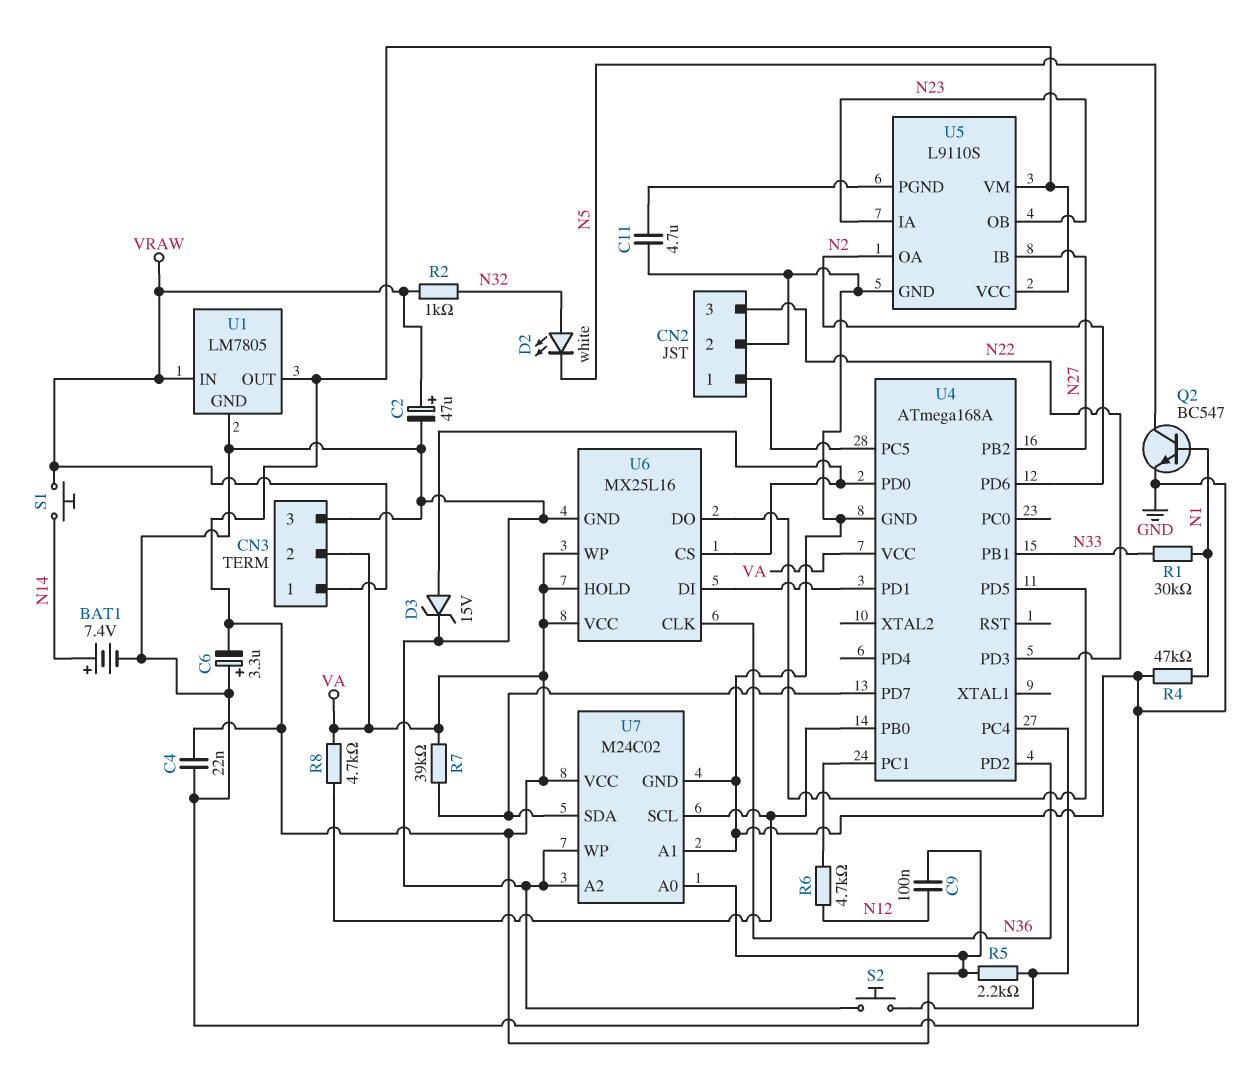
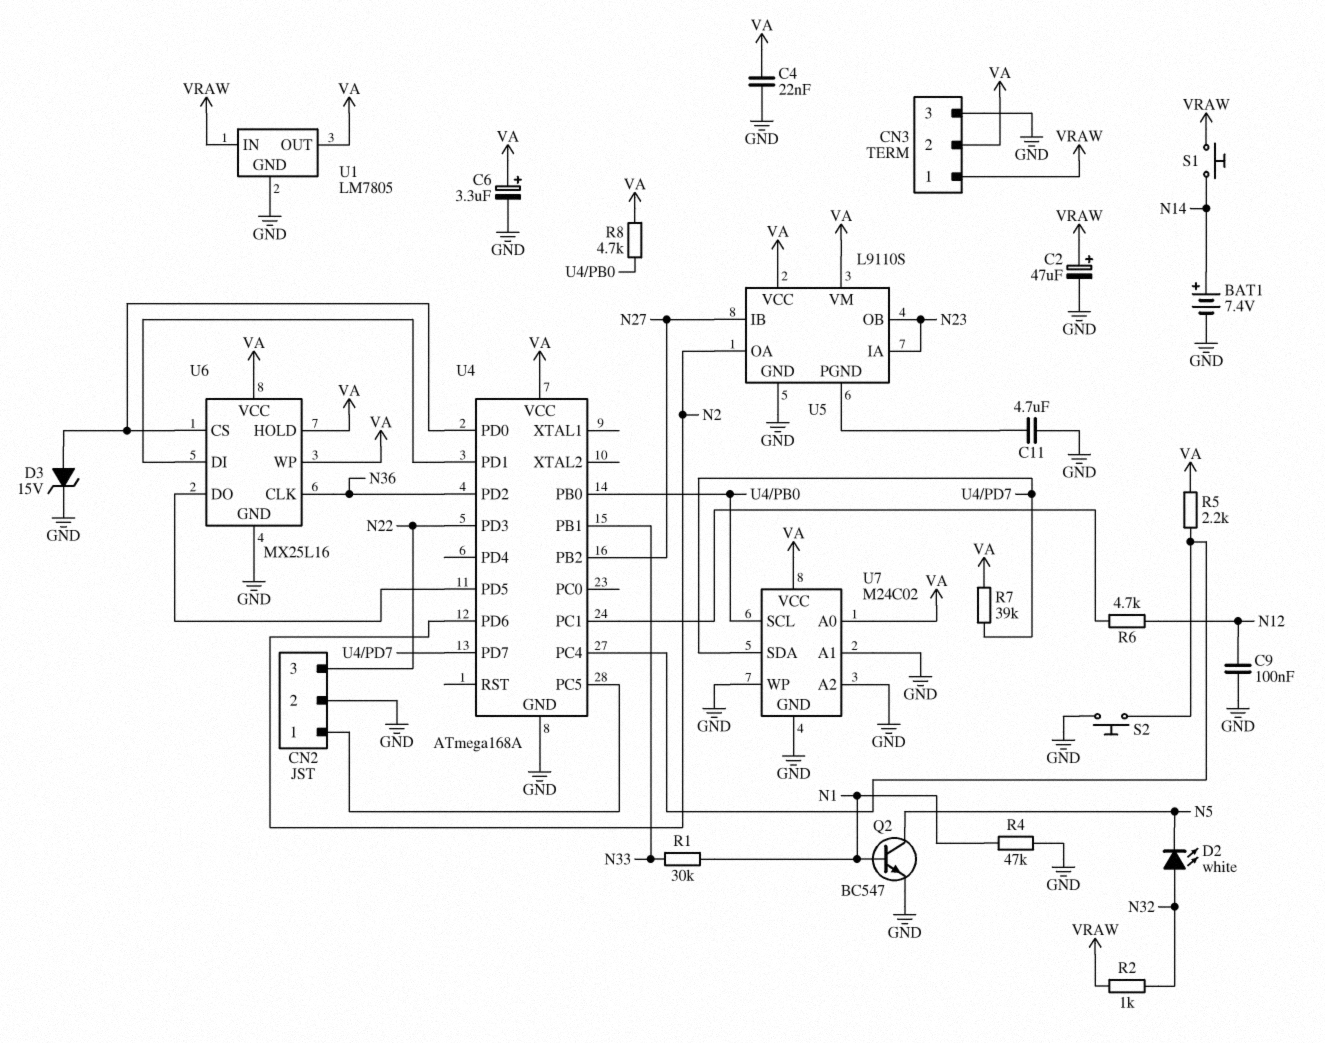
C6: 3.3uF (plus GND, minus VA) -> 3.3uF (plus VA, minus GND)
C9: 100nF (N12, VA) -> 100nF (GND, N12)

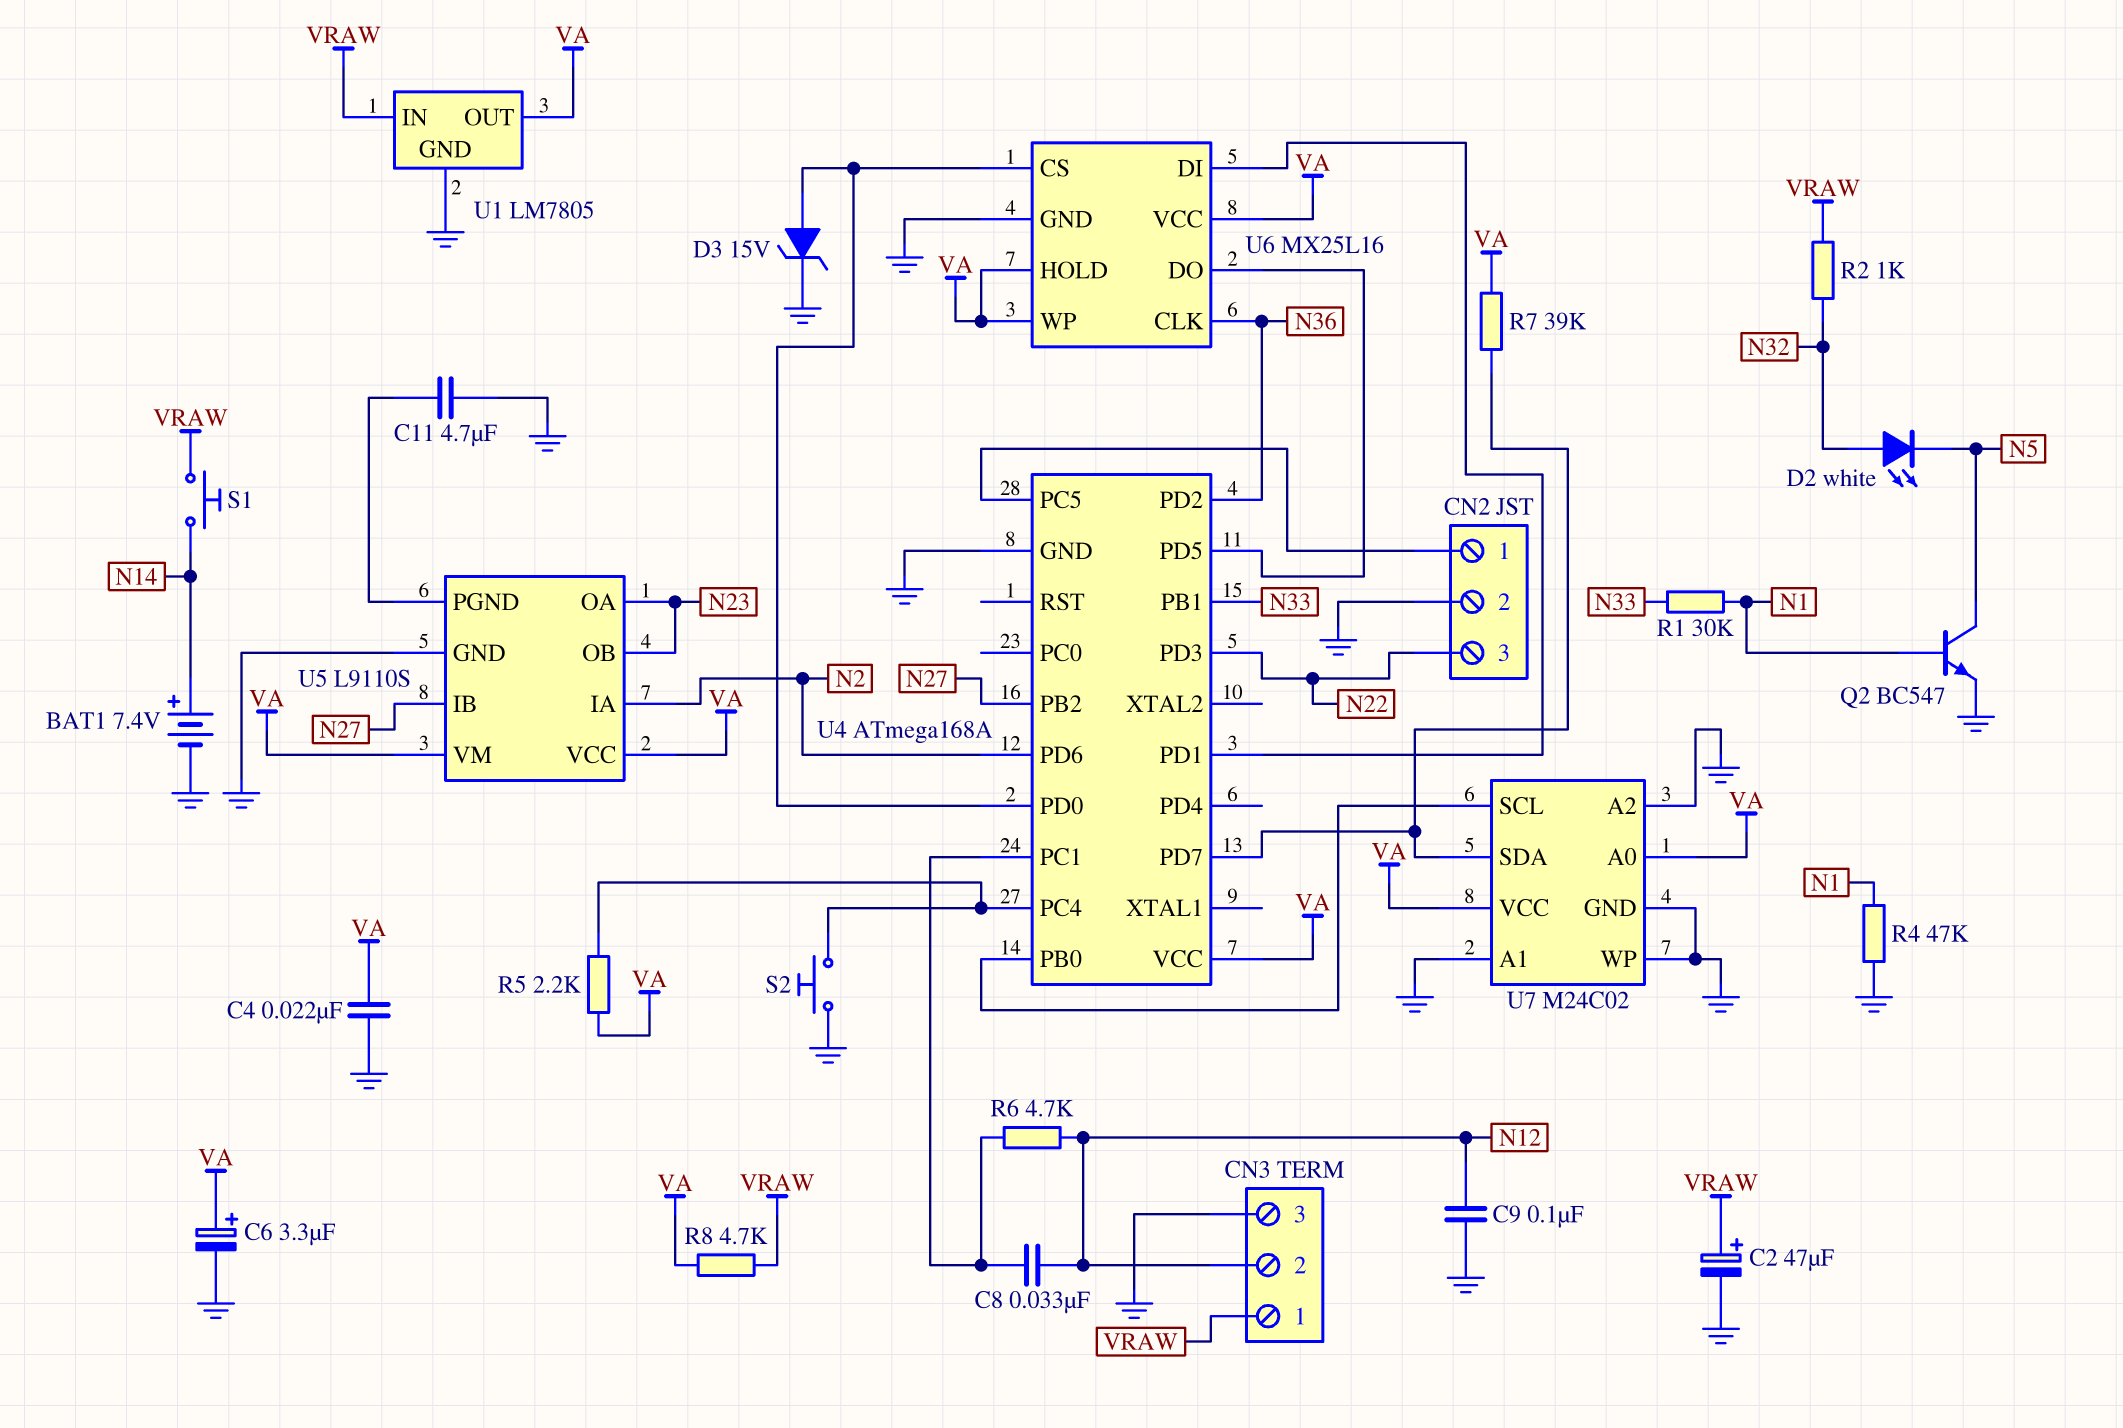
C8: none -> 33nF (N12, U4/PC1)
CN3 pin 2: VA -> N12
R8: 4.7k (U4/PB0, VA) -> 4.7k (VA, VRAW)
U5 pin IA: N23 -> N2
U5 pin OA: N2 -> N23

